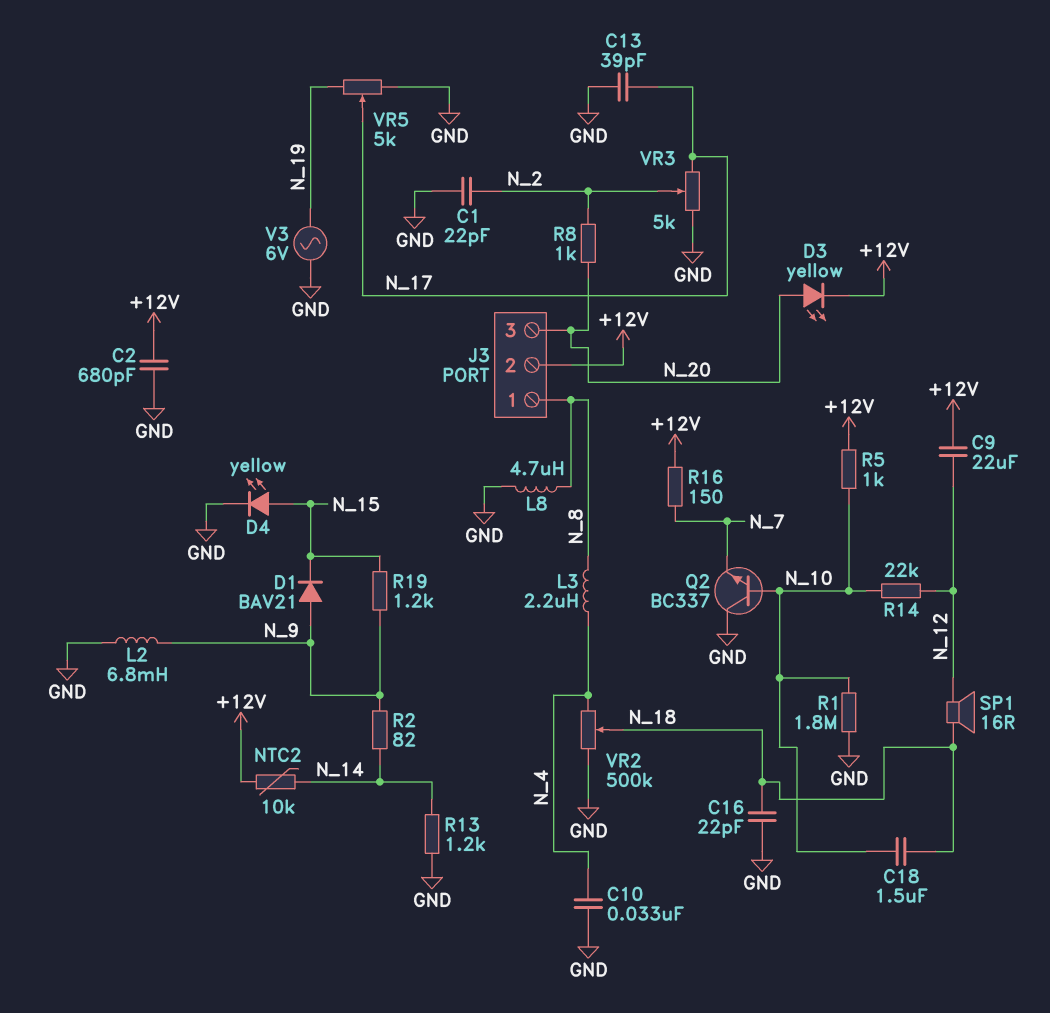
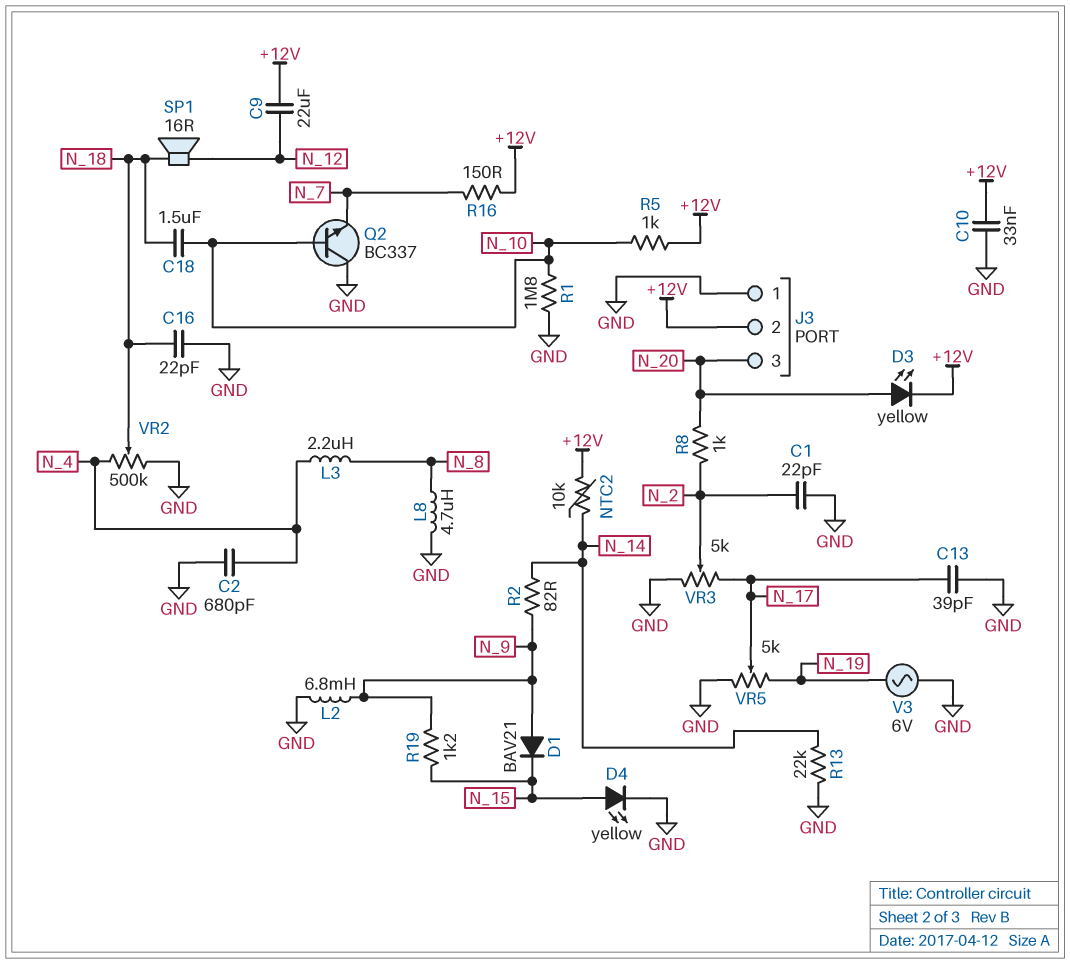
C2: 680pF (+12V, GND) -> 680pF (GND, N_4)
C10: 33nF (GND, N_4) -> 33nF (+12V, GND)
J3 pin 1: N_8 -> GND
R13: 1.2k (GND, N_14) -> 22k (GND, N_14)
R14: 22k (N_10, N_12) -> none

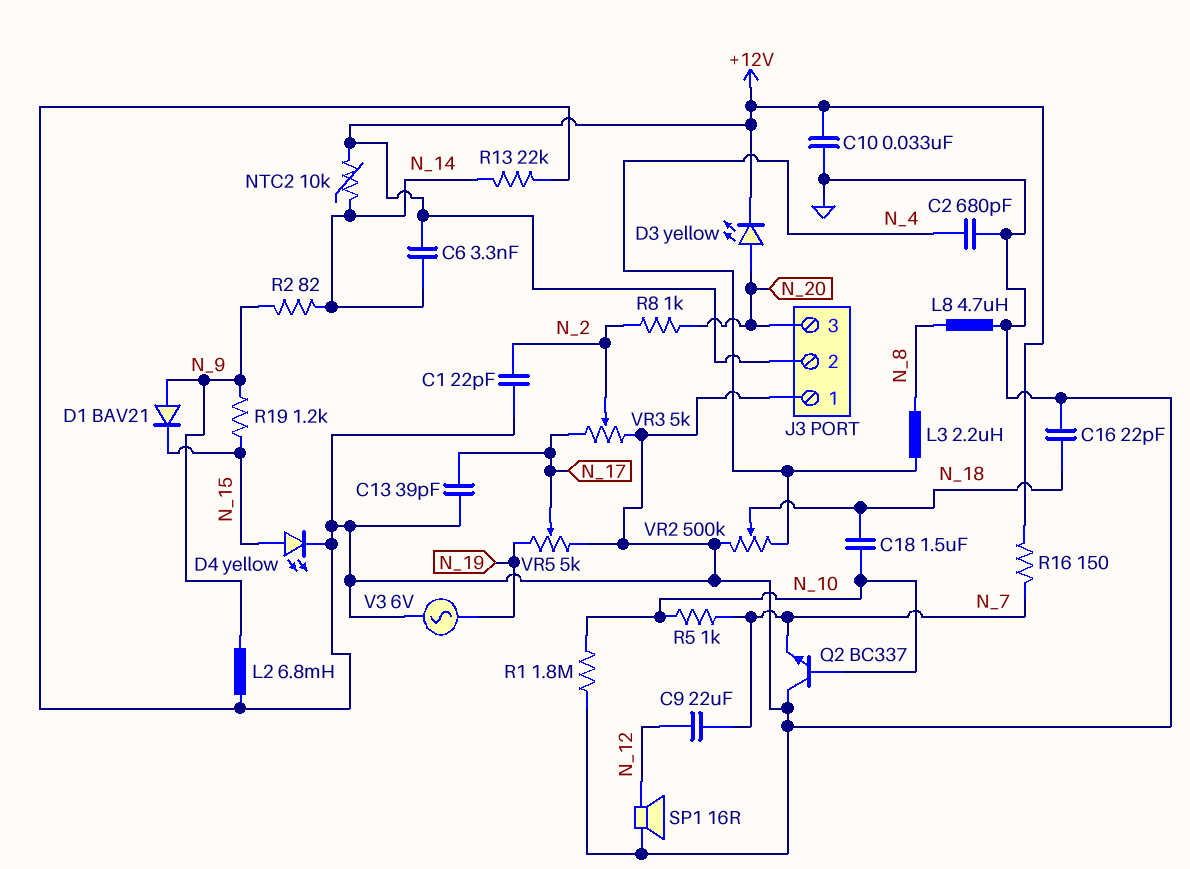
C6: none -> 3.3nF (+12V, N_14)
C9: 22uF (+12V, N_12) -> 22uF (N_7, N_12)
R5: 1k (+12V, N_10) -> 1k (N_7, N_10)
SP1: speaker 16R (N_12, N_18) -> speaker 16R (GND, N_12)

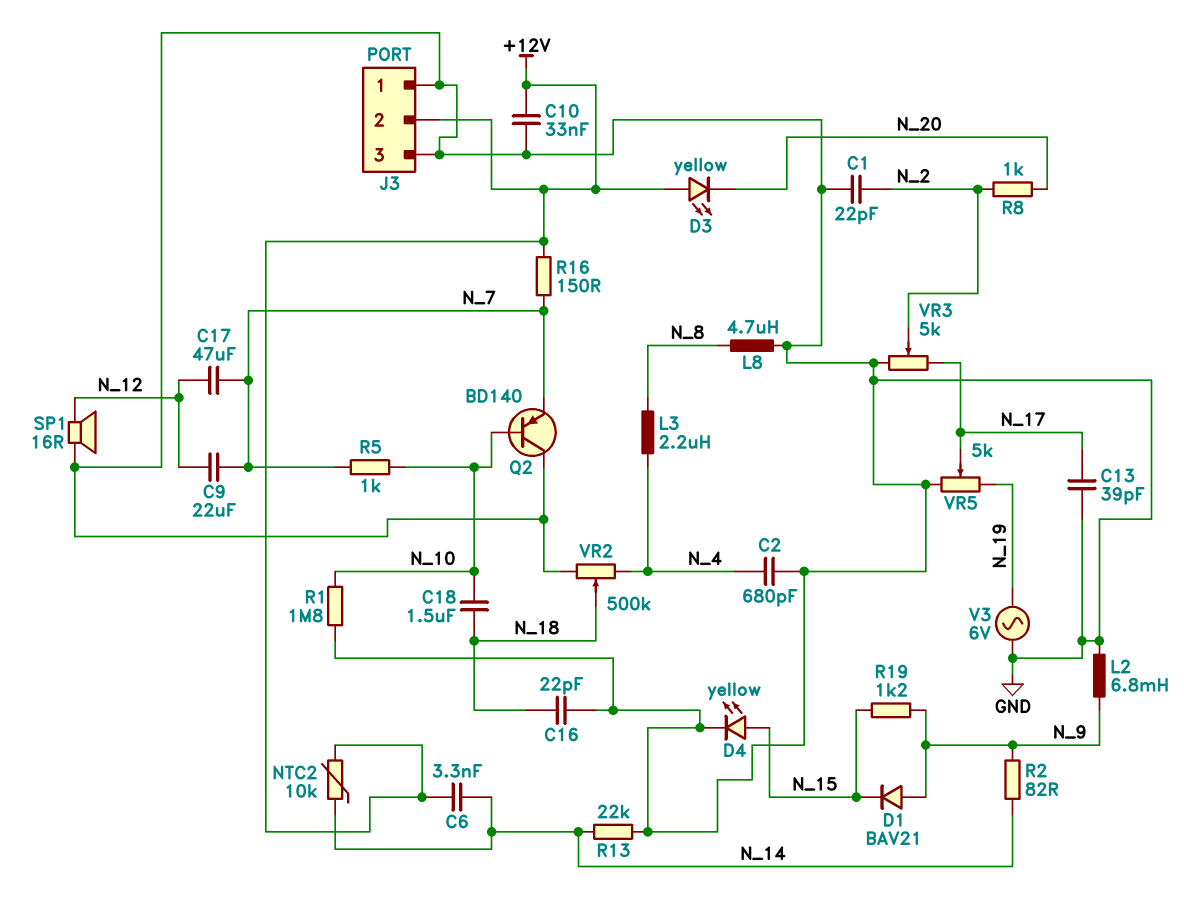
C17: none -> 47uF (N_7, N_12)
D3: LED yellow (A N_20, K +12V) -> LED yellow (A +12V, K N_20)
J3 pin 3: N_20 -> GND
Q2: NPN BC337 (B N_10, C GND, E N_7) -> PNP BD140 (B N_10, C GND, E N_7)

